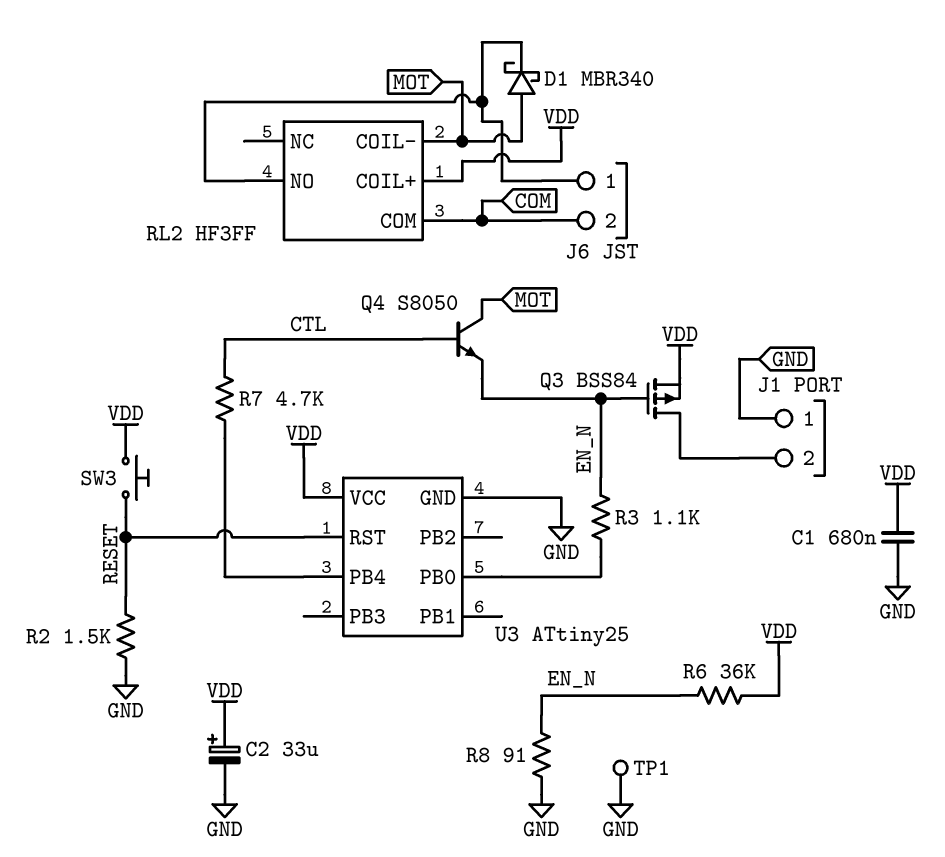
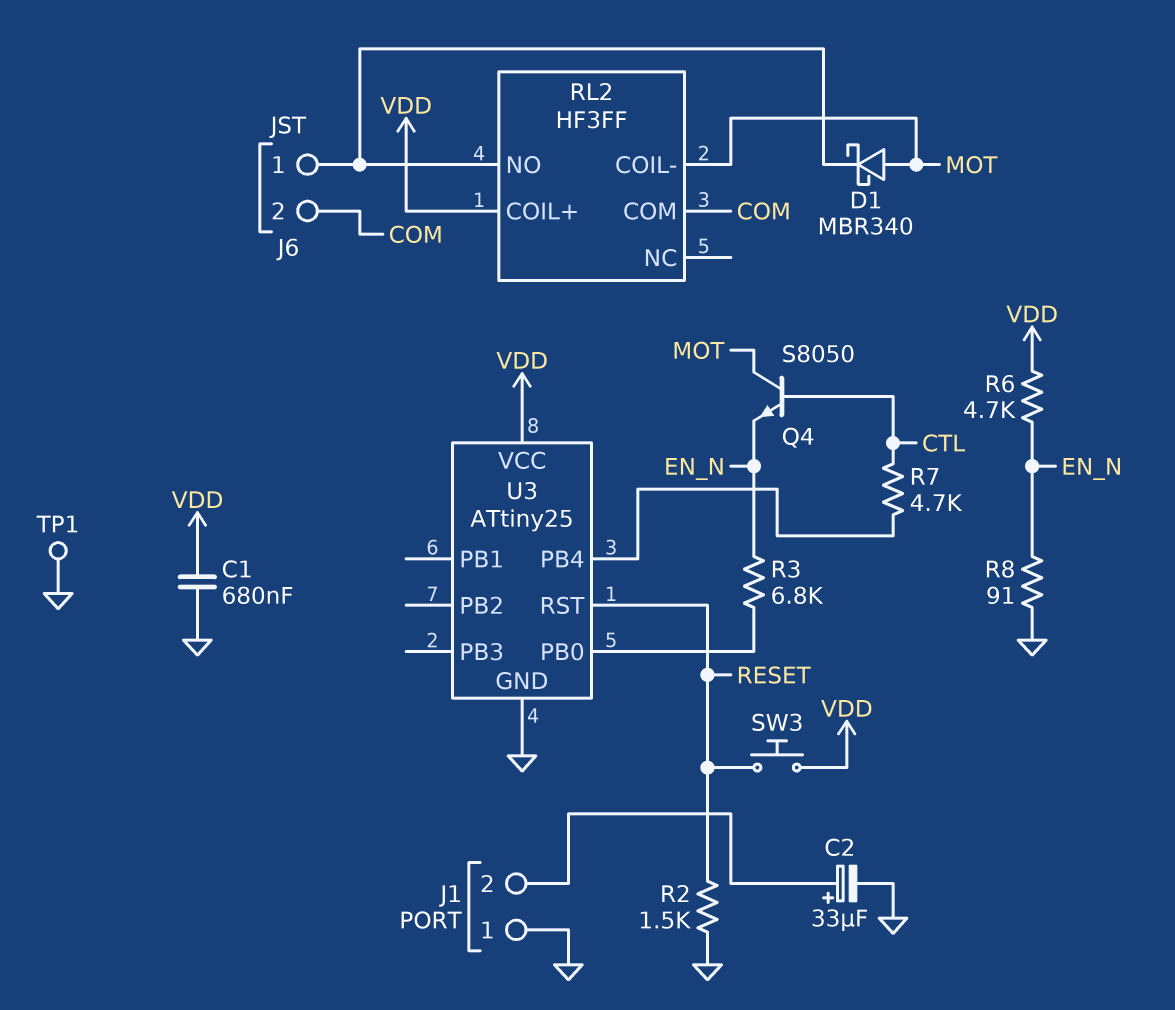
C2: 33uF (plus VDD, minus GND) -> 33uF (plus J1/2, minus GND)
Q3: PMOS BSS84 (G EN_N, D J1/2, S VDD) -> none
R3: 1.1k (EN_N, U3/PB0) -> 6.8k (EN_N, U3/PB0)
R6: 36k (EN_N, VDD) -> 4.7k (EN_N, VDD)

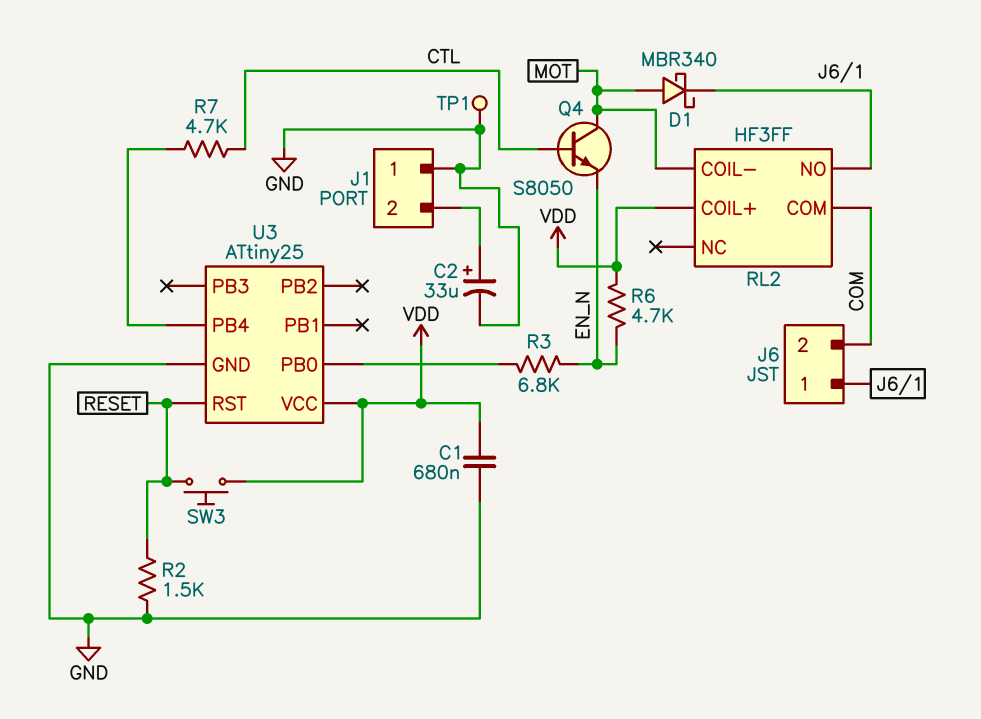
R8: 91 (EN_N, GND) -> none

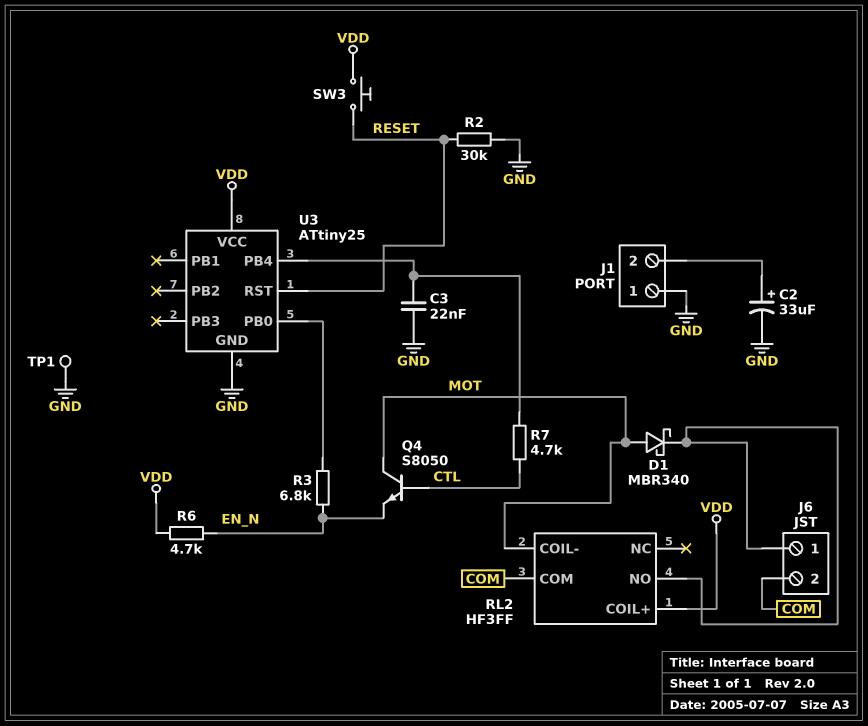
C1: 680nF (GND, VDD) -> none
C3: none -> 22nF (GND, U3/PB4)
R2: 1.5k (GND, RESET) -> 30k (GND, RESET)

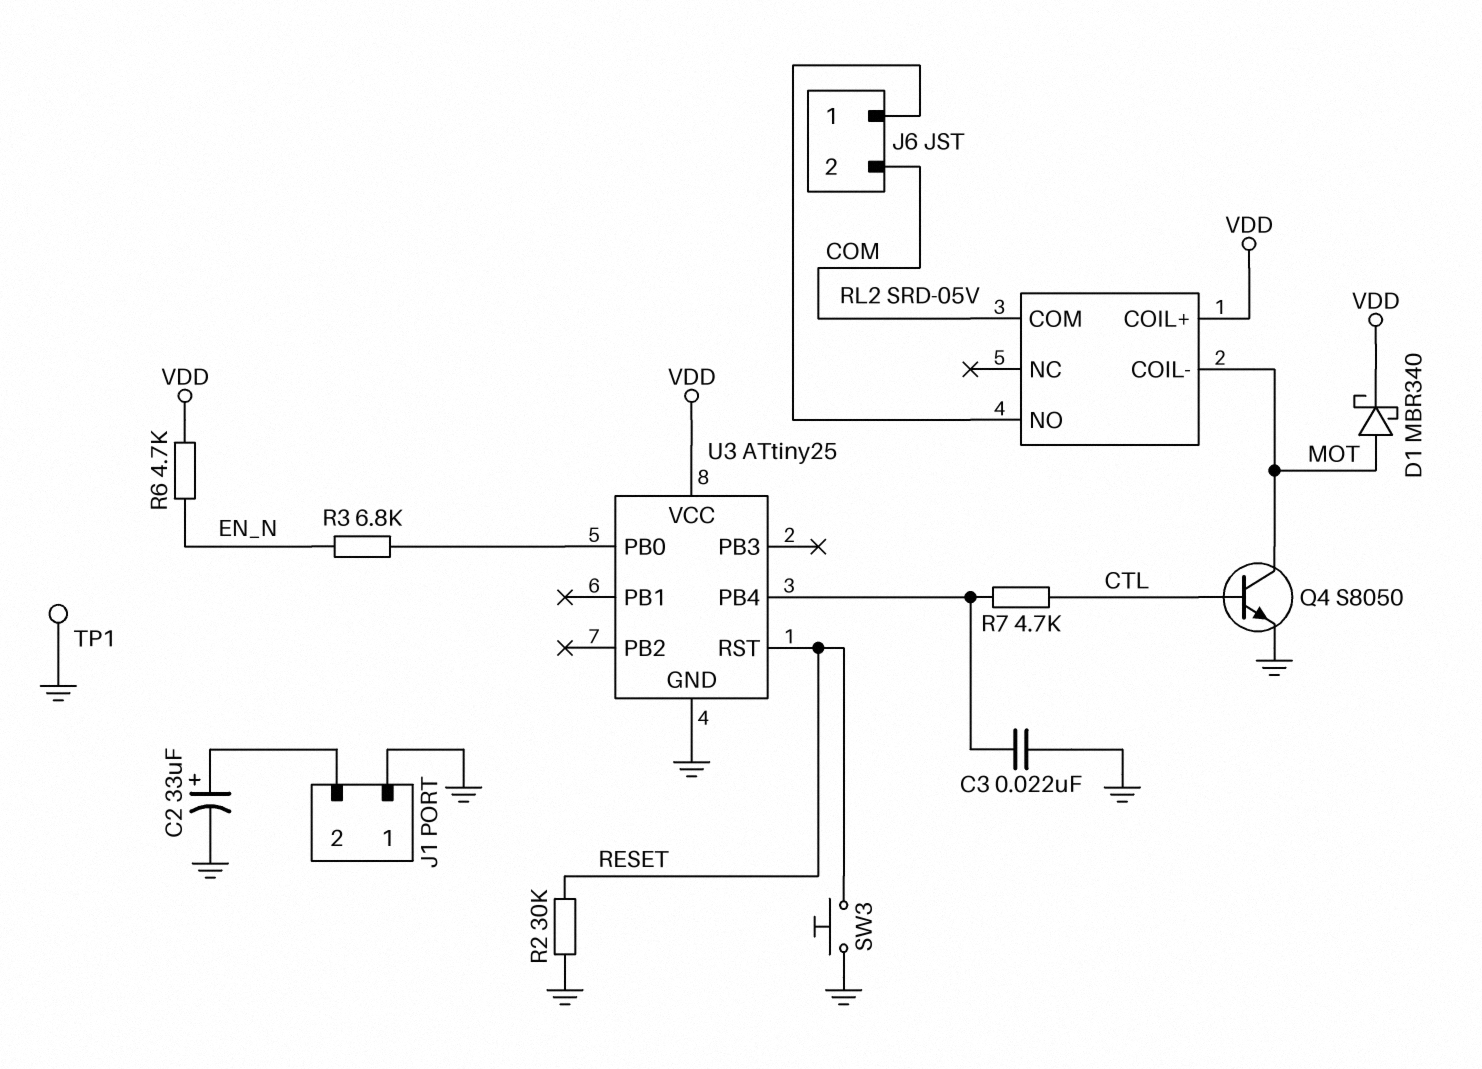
D1: schottky MBR340 (A MOT, K J6/1) -> schottky MBR340 (A MOT, K VDD)
Q4: NPN S8050 (B CTL, C MOT, E EN_N) -> NPN S8050 (B CTL, C MOT, E GND)
RL2: HF3FF -> SRD-05V
SW3: button (RESET, VDD) -> button (GND, RESET)

